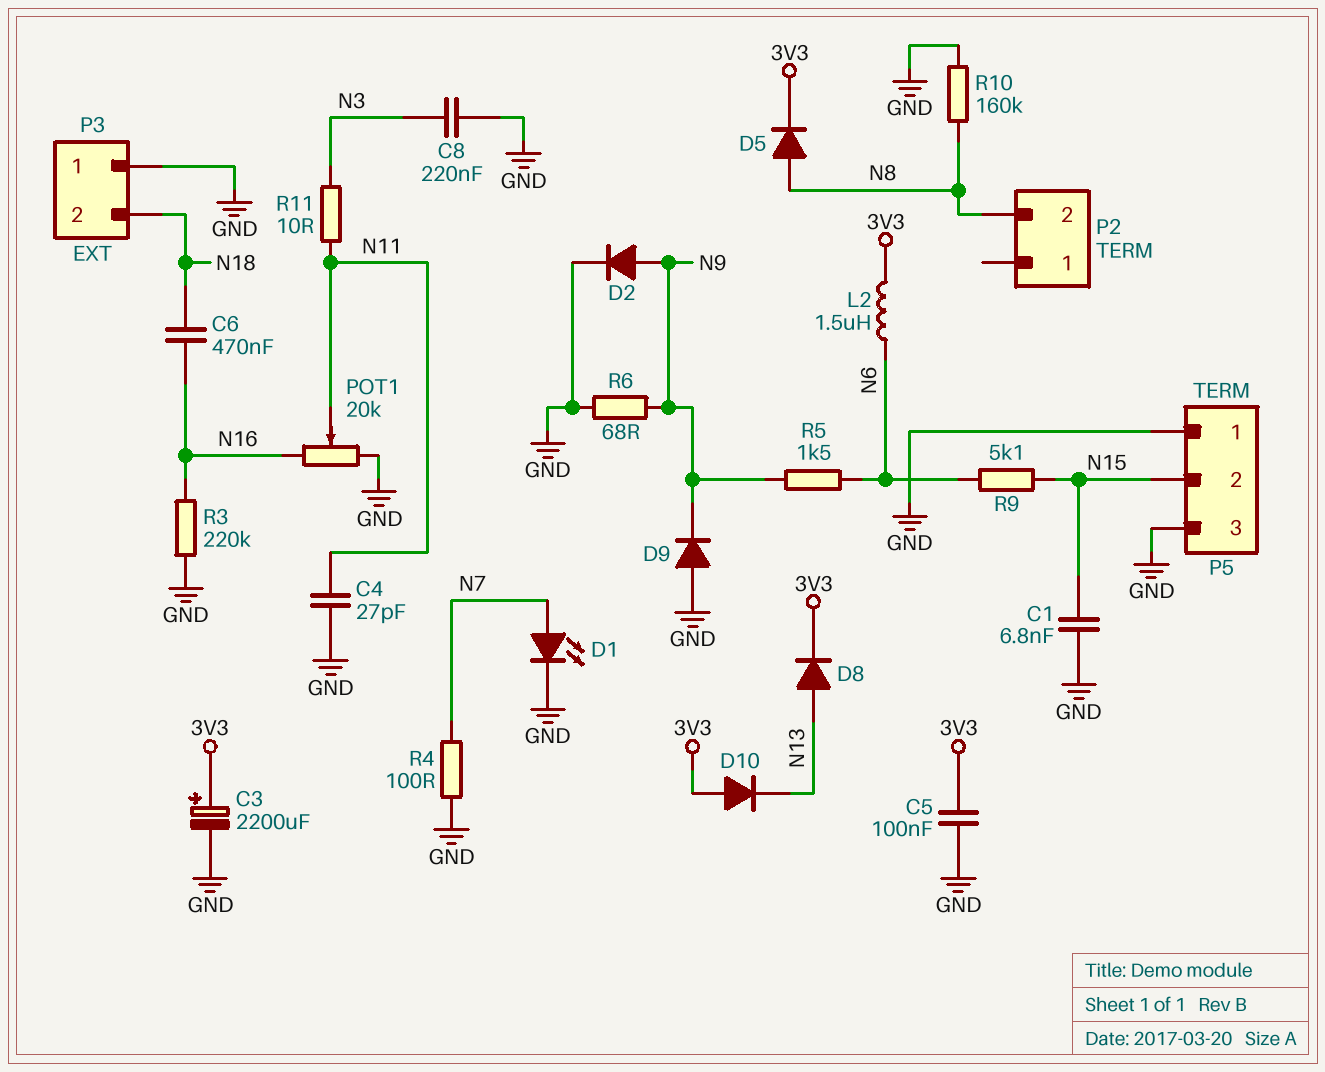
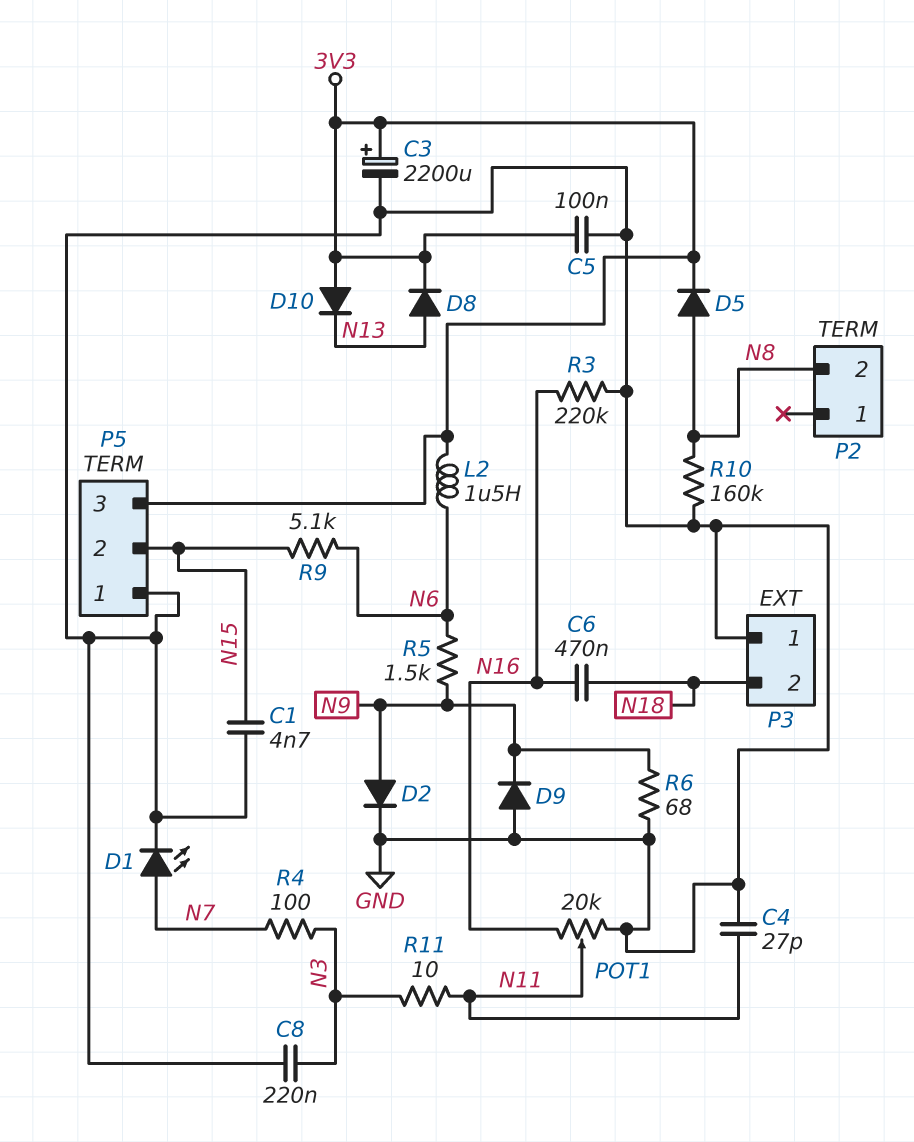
C1: 6.8nF (GND, N15) -> 4.7nF (GND, N15)
P5 pin 3: GND -> 3V3
R4: 100 (GND, N7) -> 100 (N3, N7)

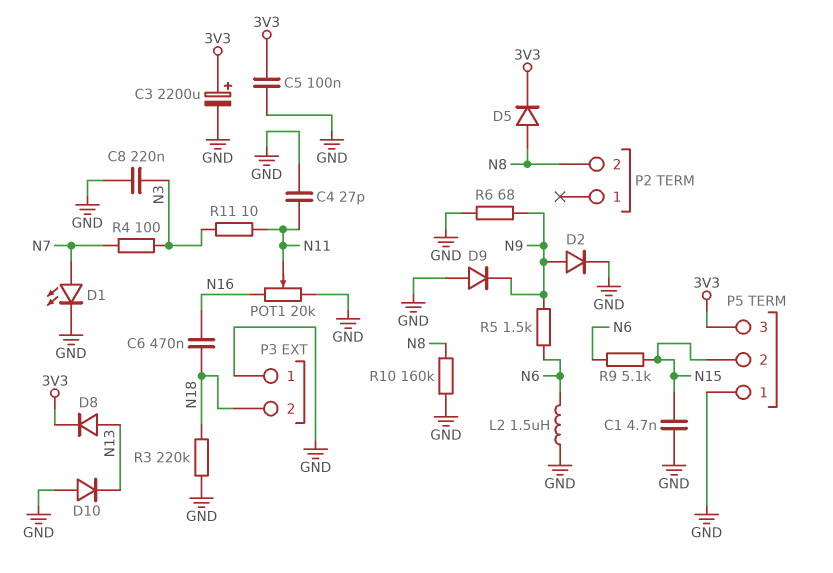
D10: diode (A 3V3, K N13) -> diode (A GND, K N13)
L2: 1.5uH (3V3, N6) -> 1.5uH (GND, N6)
R3: 220k (GND, N16) -> 220k (GND, N18)

